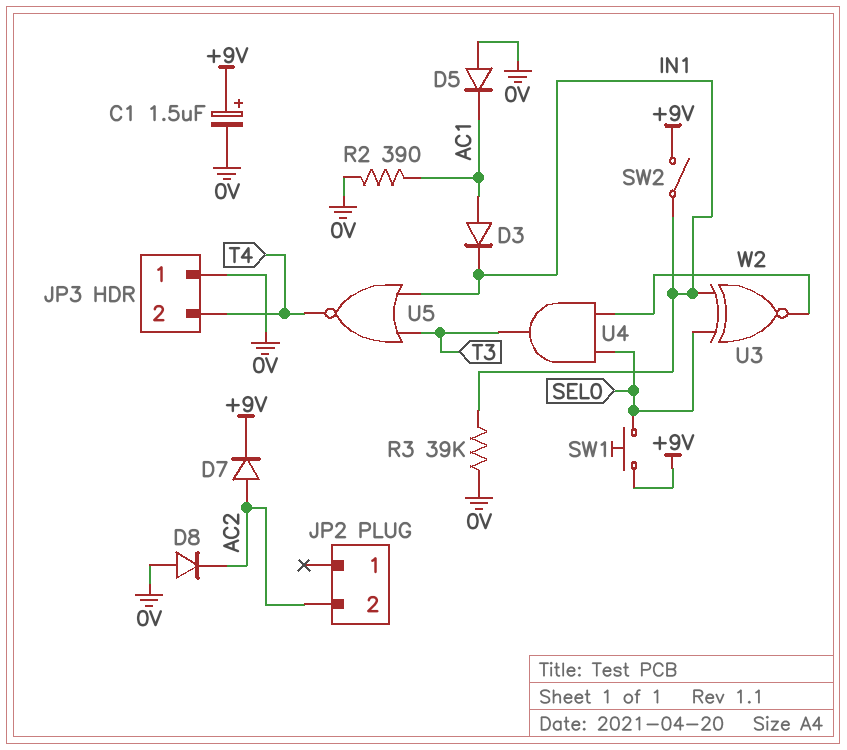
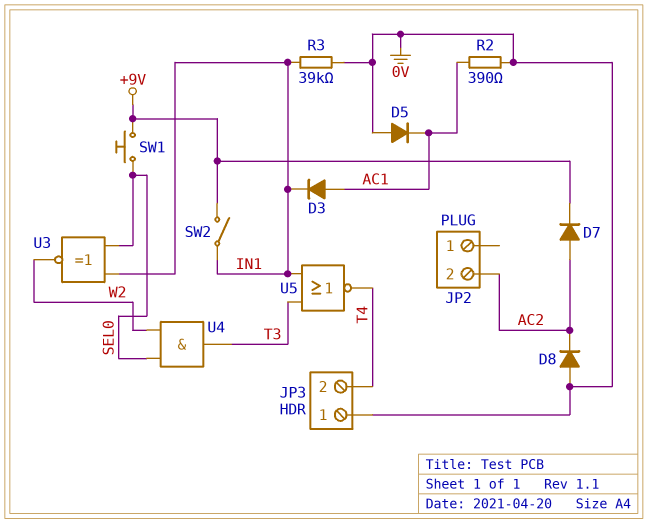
C1: 1.5uF (plus +9V, minus 0V) -> none

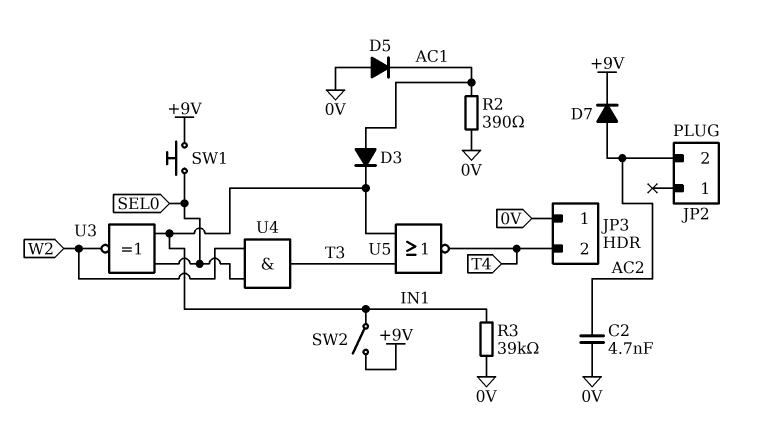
C2: none -> 4.7nF (0V, AC2)
D8: diode (A 0V, K AC2) -> none

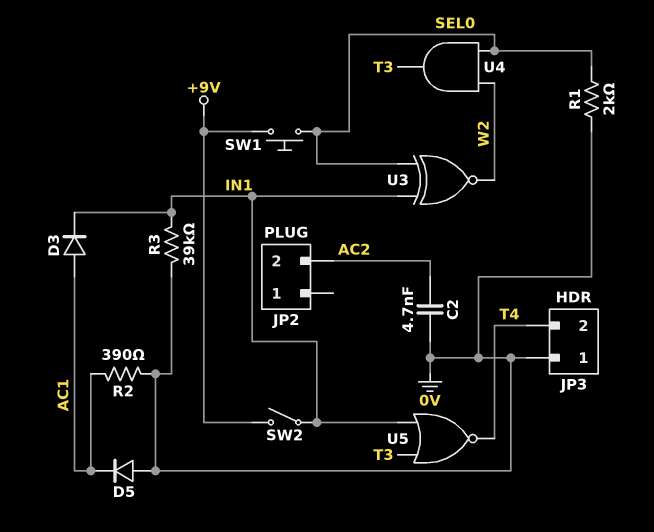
D7: diode (A AC2, K +9V) -> none
R1: none -> 2k (0V, SEL0)

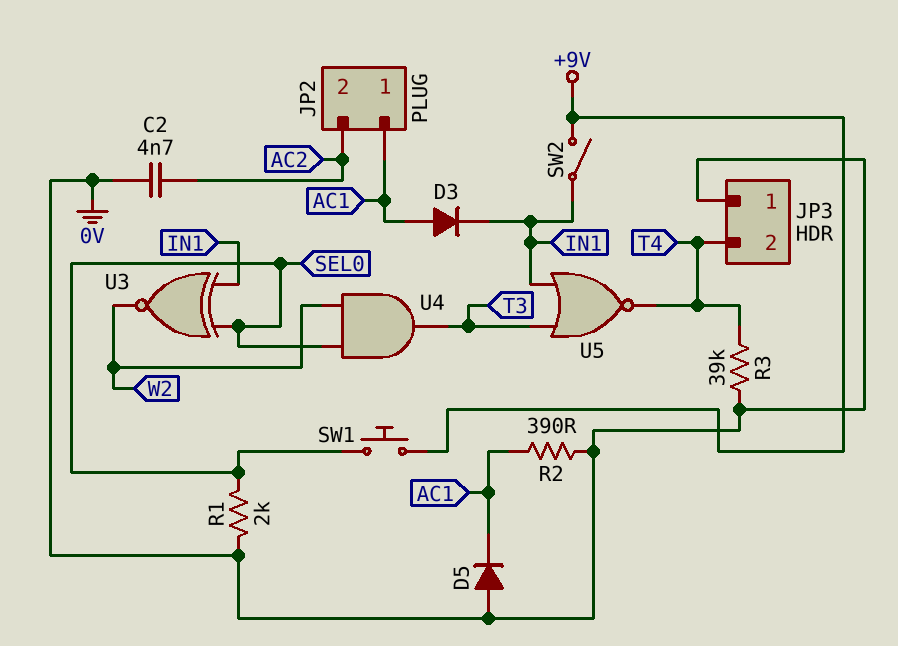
JP2 pin 1: none -> AC1
R3: 39k (0V, IN1) -> 39k (0V, T4)

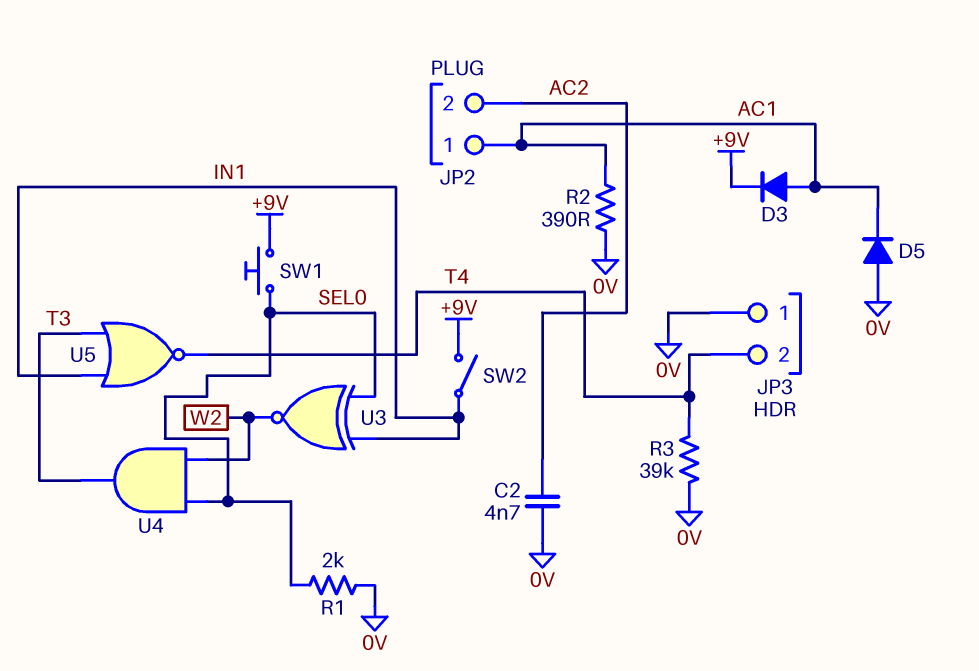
D3: diode (A AC1, K IN1) -> diode (A AC1, K +9V)

